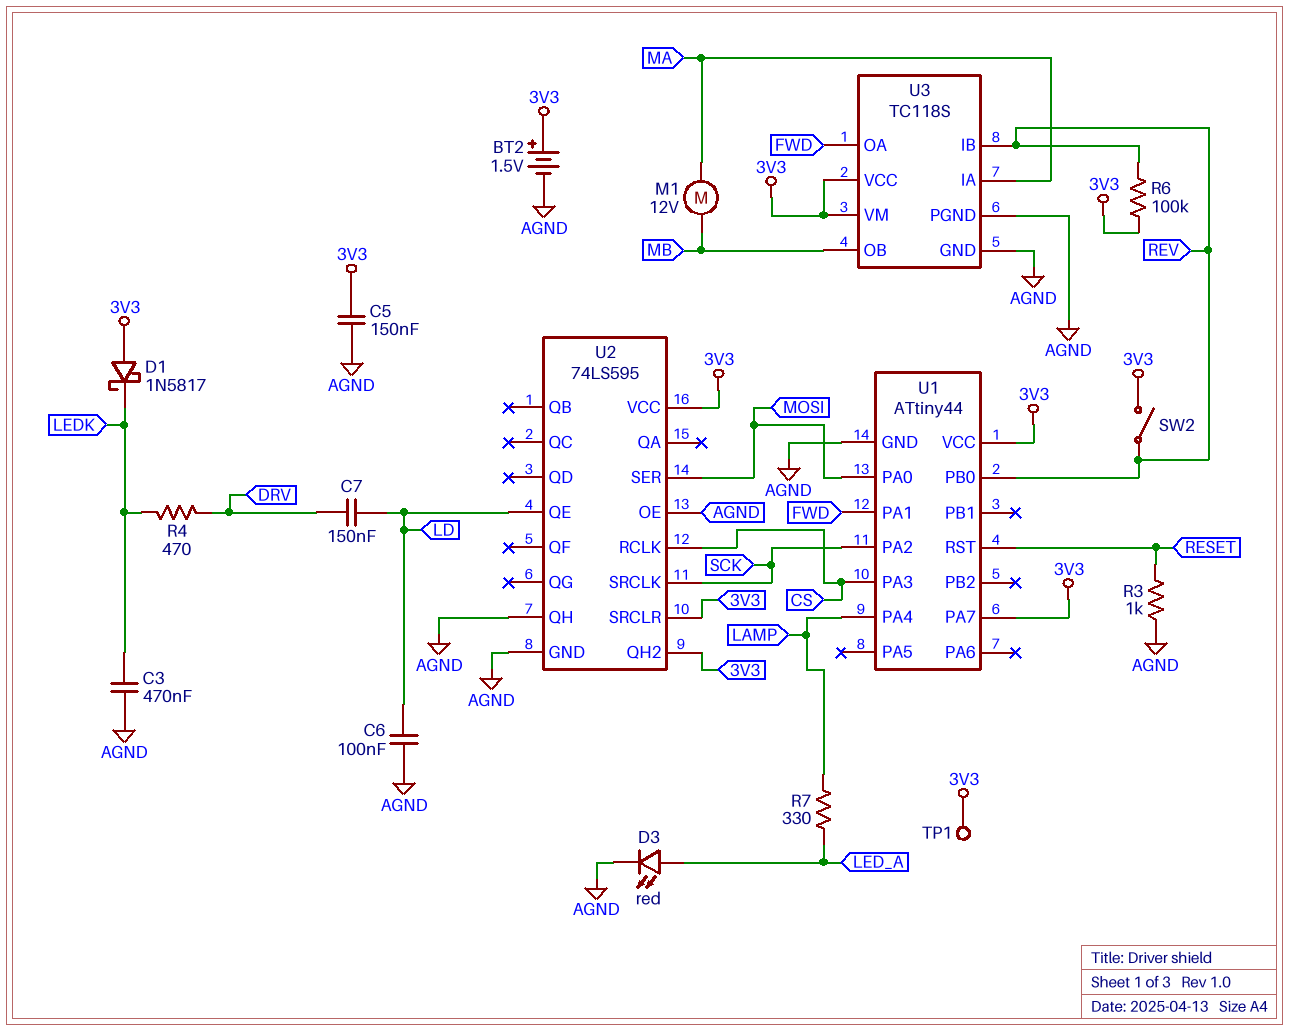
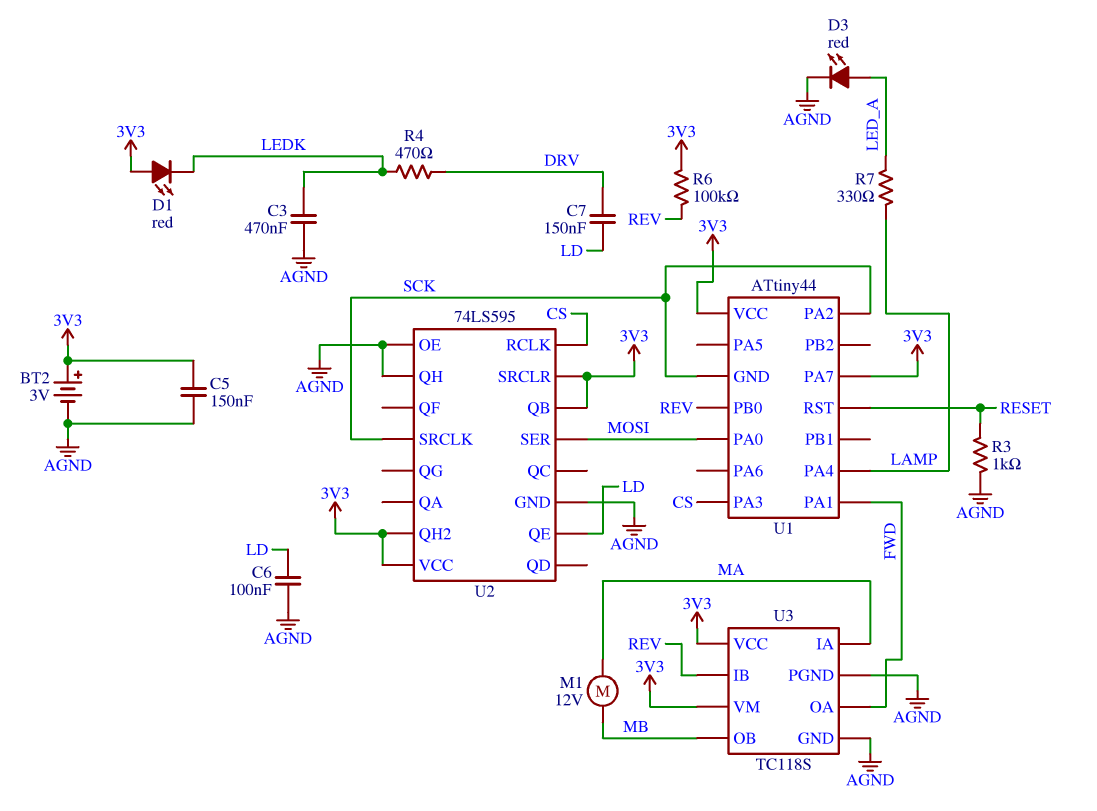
BT2: 1.5V (plus 3V3, minus AGND) -> 3V (plus 3V3, minus AGND)
D1: schottky 1N5817 (A 3V3, K LEDK) -> LED red (A 3V3, K LEDK)
SW2: switch (3V3, REV) -> none
TP1: test point (3V3) -> none
U1 pin GND: AGND -> SCK
U2 pin QB: none -> 3V3

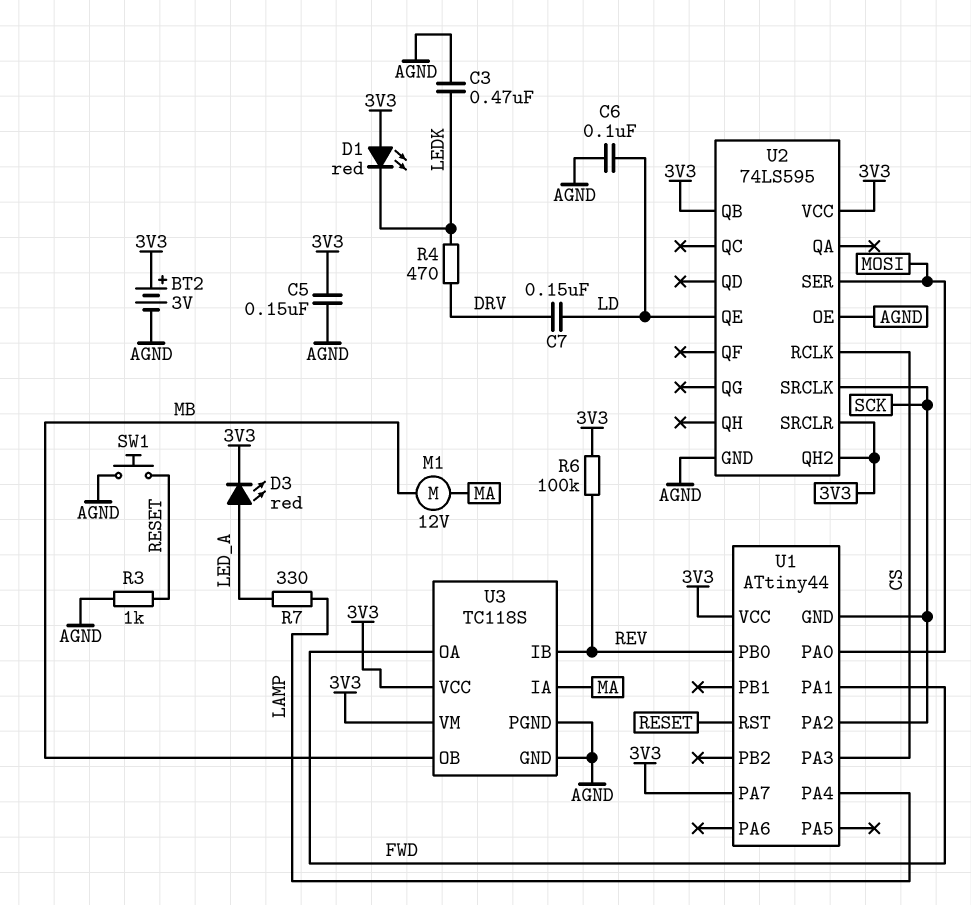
D3: LED red (A LED_A, K AGND) -> LED red (A LED_A, K 3V3)
SW1: none -> button (AGND, RESET)
U2 pin QH: AGND -> none

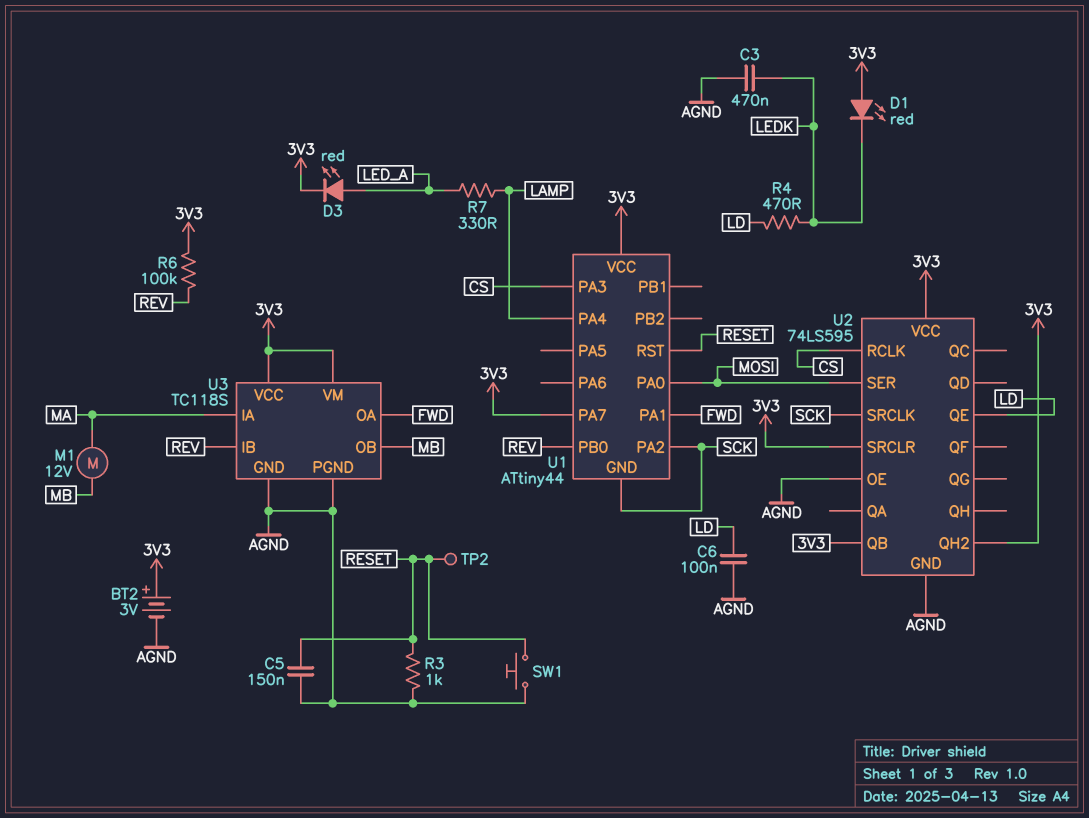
C5: 150nF (3V3, AGND) -> 150nF (AGND, RESET)
C7: 150nF (DRV, LD) -> none
R4: 470 (DRV, LEDK) -> 470 (LD, LEDK)
TP2: none -> test point (RESET)

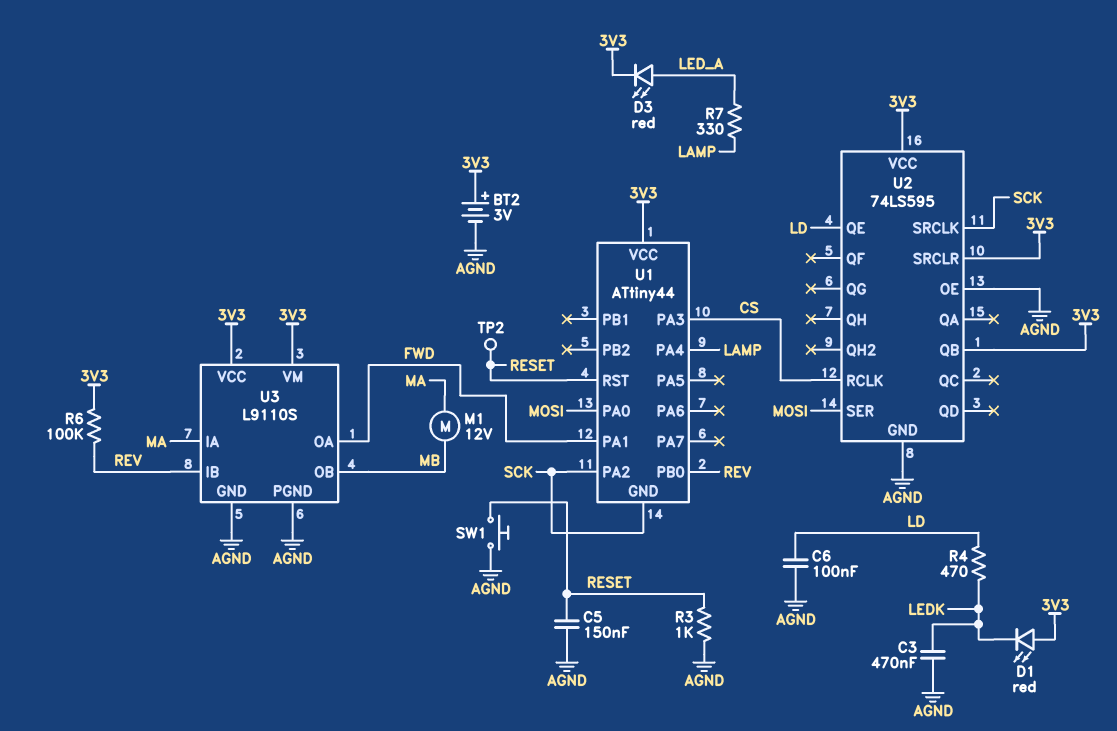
U1 pin PA7: 3V3 -> none
U2 pin QH2: 3V3 -> none
U3: TC118S -> L9110S

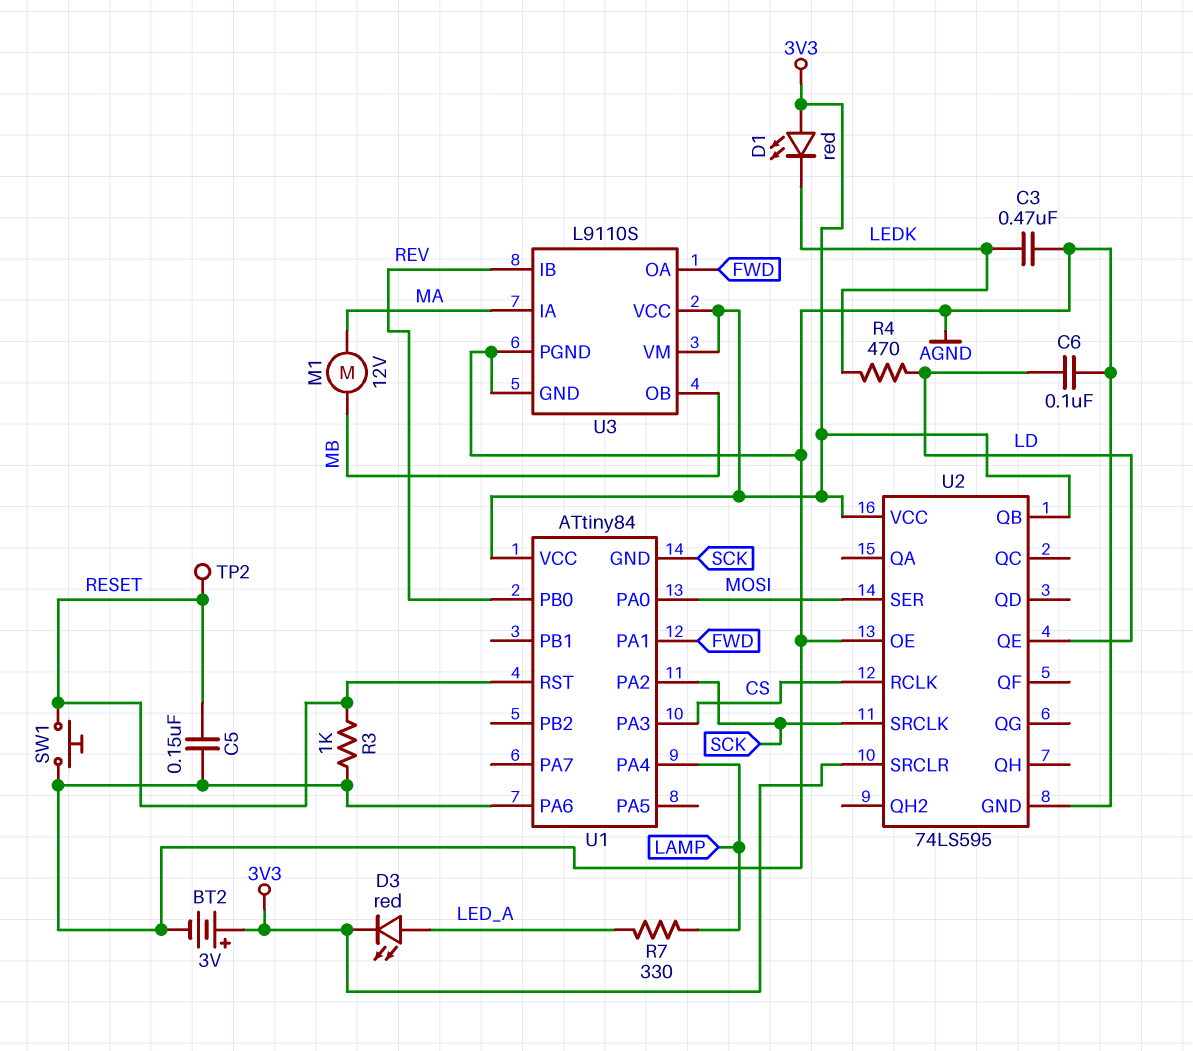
R6: 100k (3V3, REV) -> none
U1: ATtiny44 -> ATtiny84
U1 pin PA6: none -> AGND

